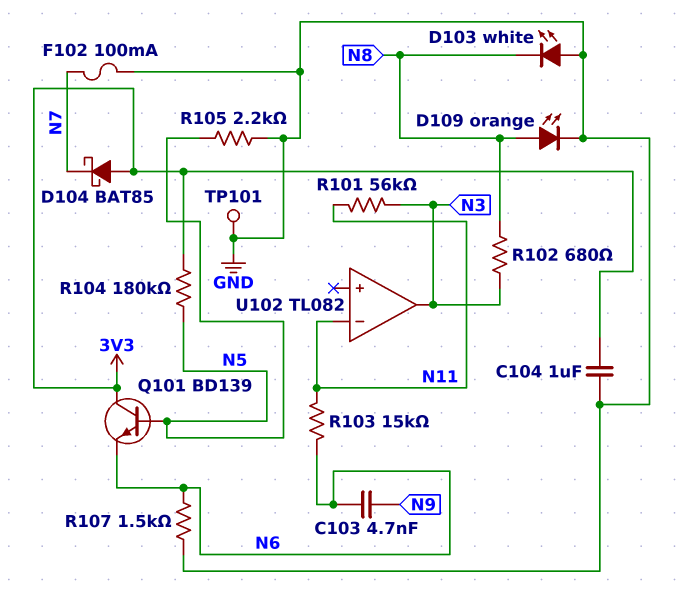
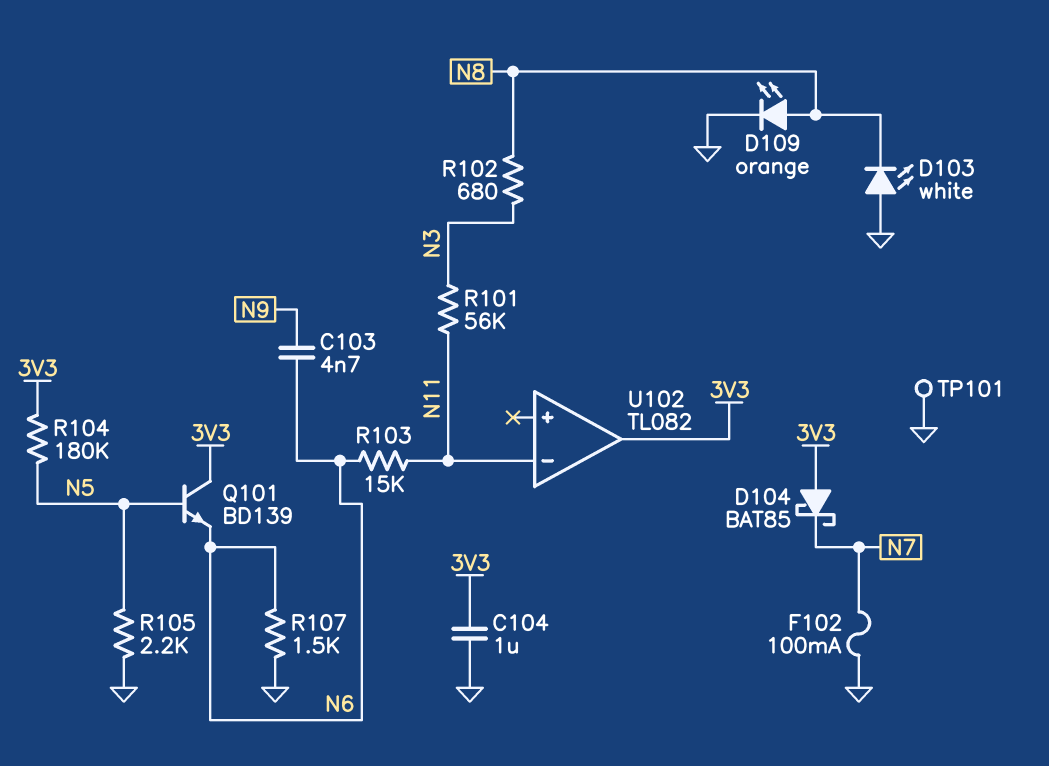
U102 pin out: N3 -> 3V3

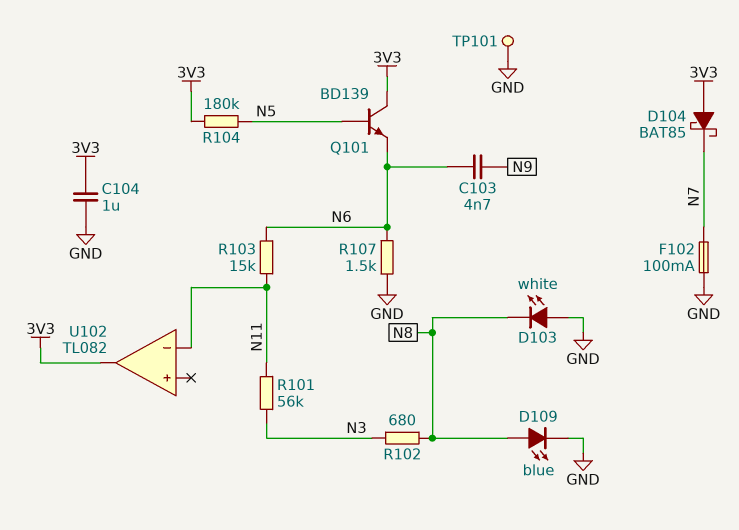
D109: LED orange (A N8, K GND) -> LED blue (A N8, K GND)
R105: 2.2k (GND, N5) -> none

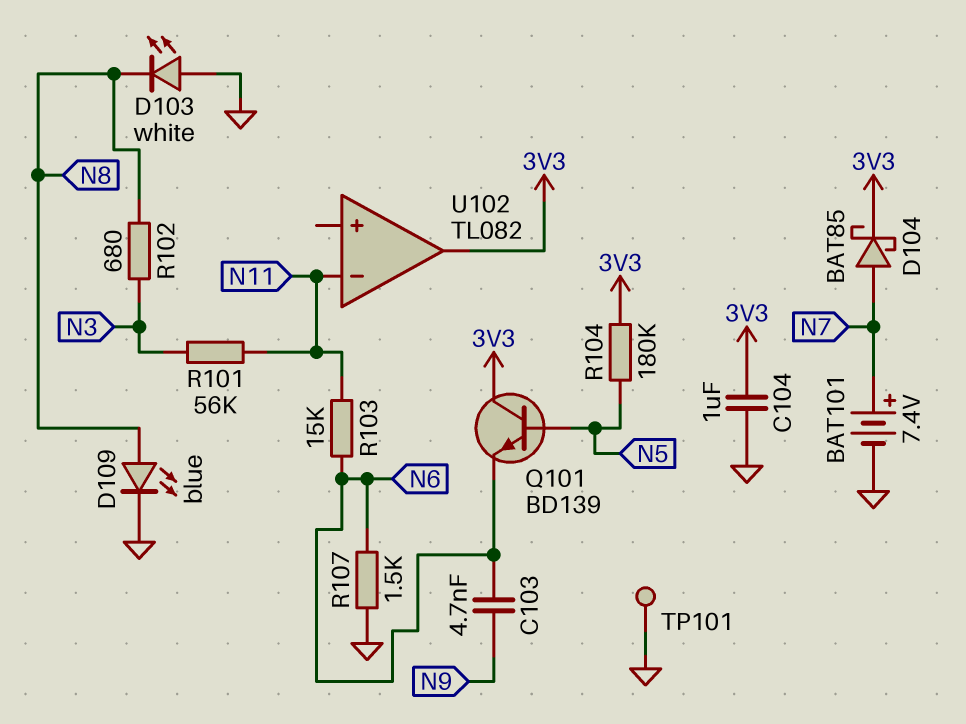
BAT101: none -> 7.4V (plus N7, minus GND)
D104: schottky BAT85 (A 3V3, K N7) -> schottky BAT85 (A N7, K 3V3)
F102: 100mA (GND, N7) -> none

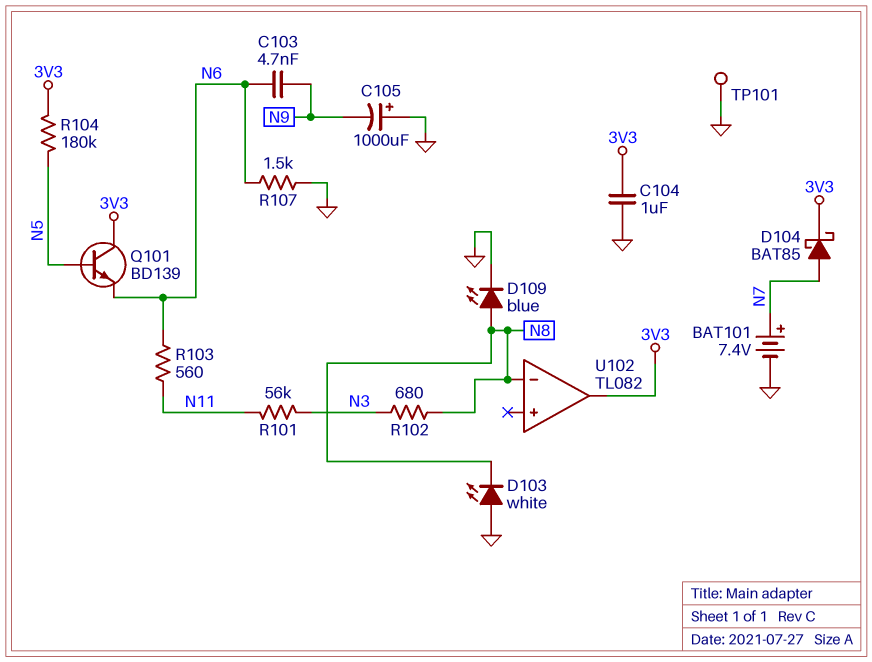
C105: none -> 1000uF (plus GND, minus N9)
R103: 15k (N6, N11) -> 560 (N6, N11)
U102 pin in-: N11 -> N8

